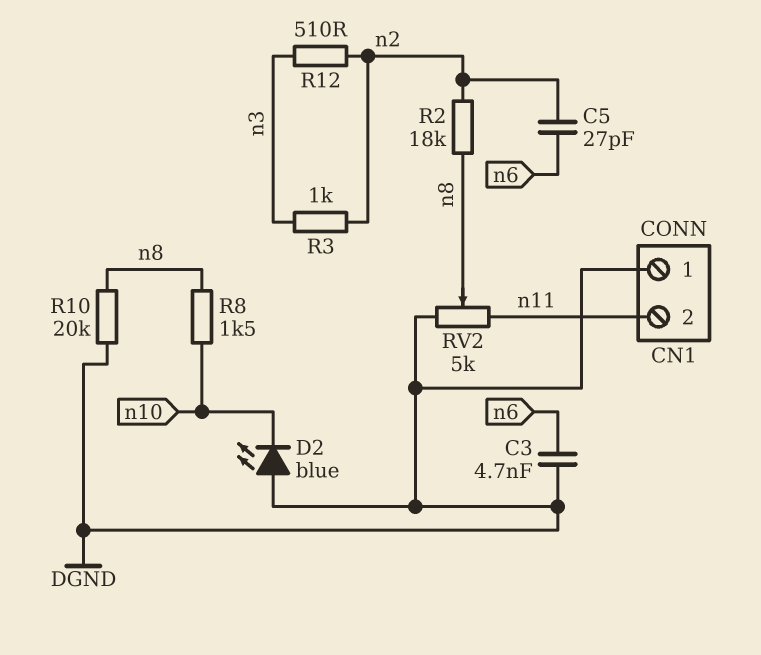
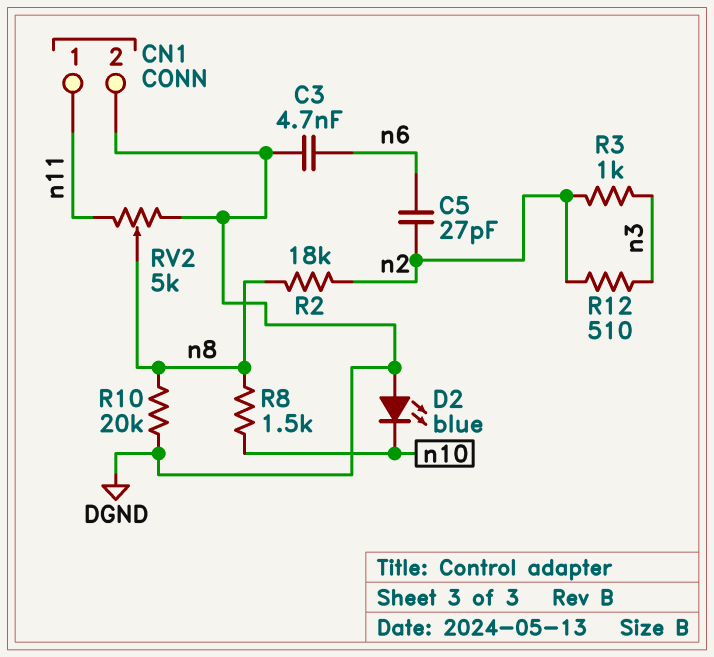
CN1 pin 1: DGND -> n11
CN1 pin 2: n11 -> DGND

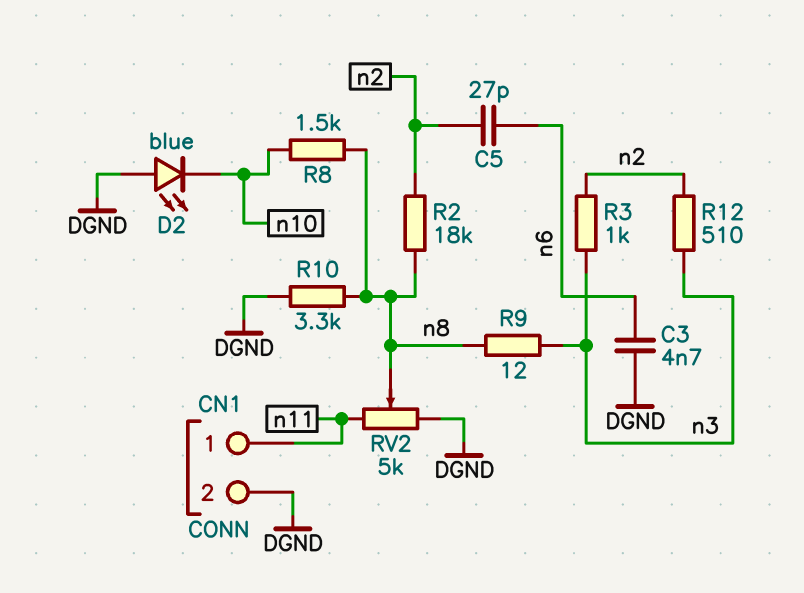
R9: none -> 12 (n3, n8)
R10: 20k (DGND, n8) -> 3.3k (DGND, n8)

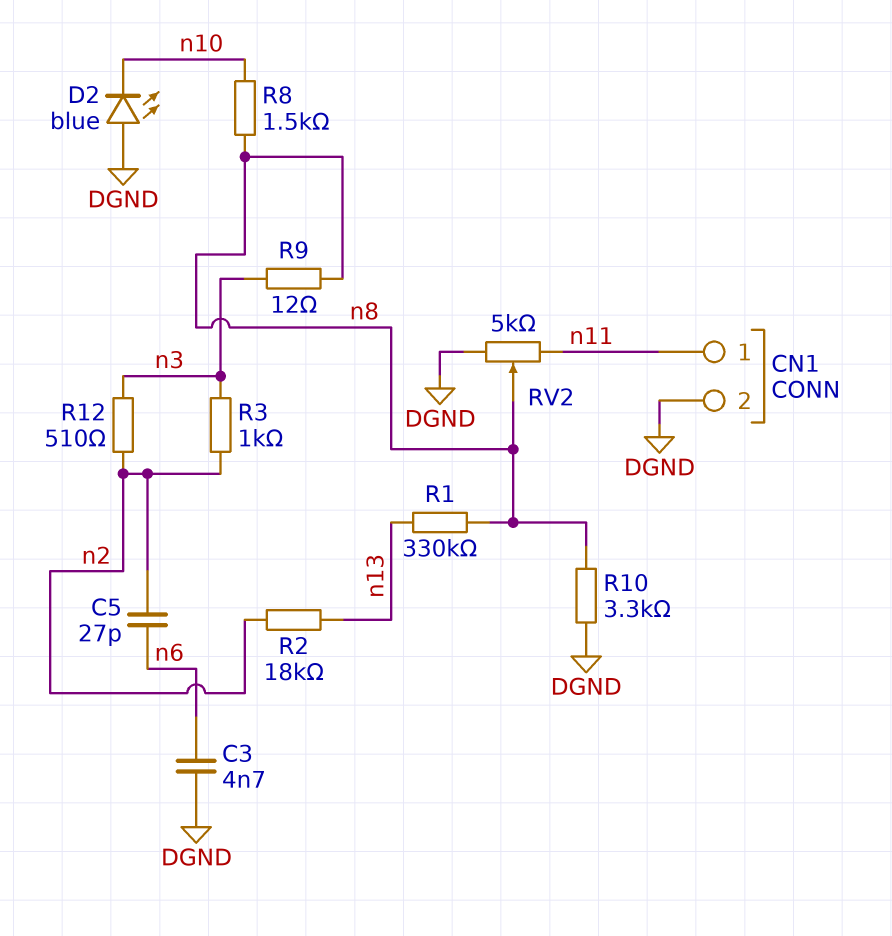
R1: none -> 330k (n8, n13)
R2: 18k (n2, n8) -> 18k (n2, n13)

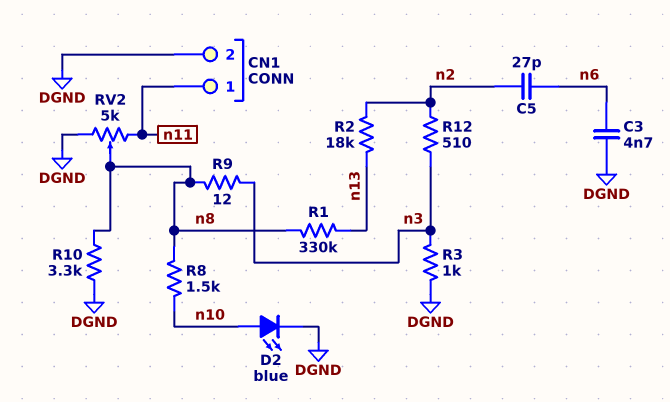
D2: LED blue (A DGND, K n10) -> LED blue (A n10, K DGND)
R3: 1k (n2, n3) -> 1k (DGND, n3)

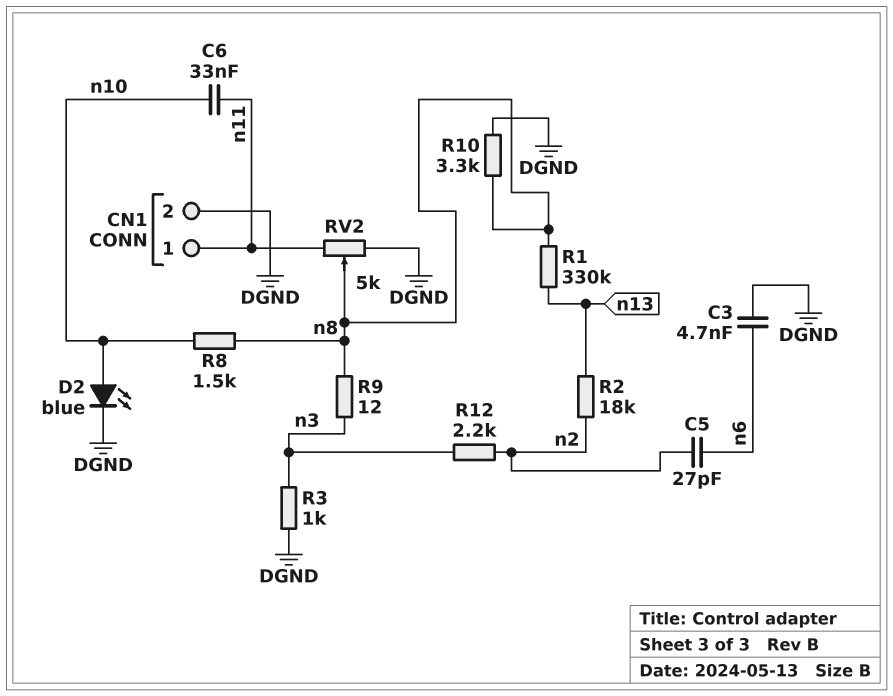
C6: none -> 33nF (n10, n11)
R12: 510 (n2, n3) -> 2.2k (n2, n3)

